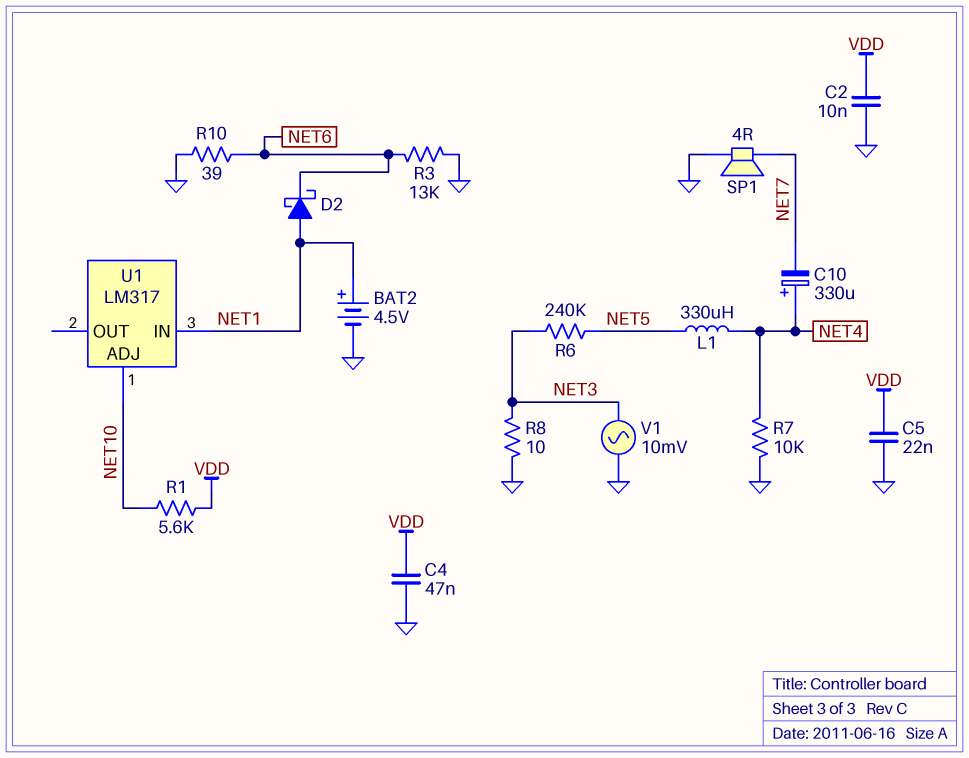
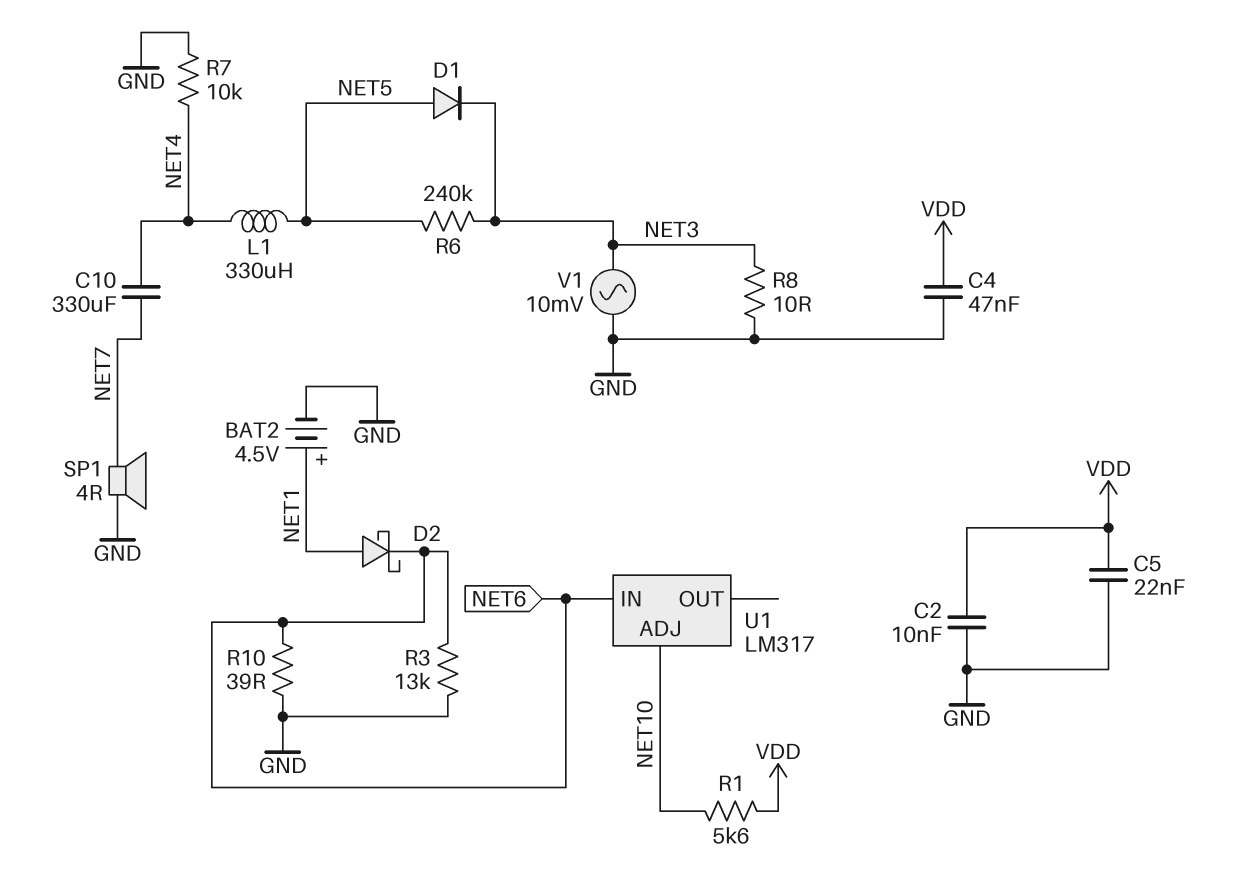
C10: 330uF (plus NET4, minus NET7) -> 330uF (NET4, NET7)
D1: none -> diode (A NET5, K NET3)
U1 pin IN: NET1 -> NET6

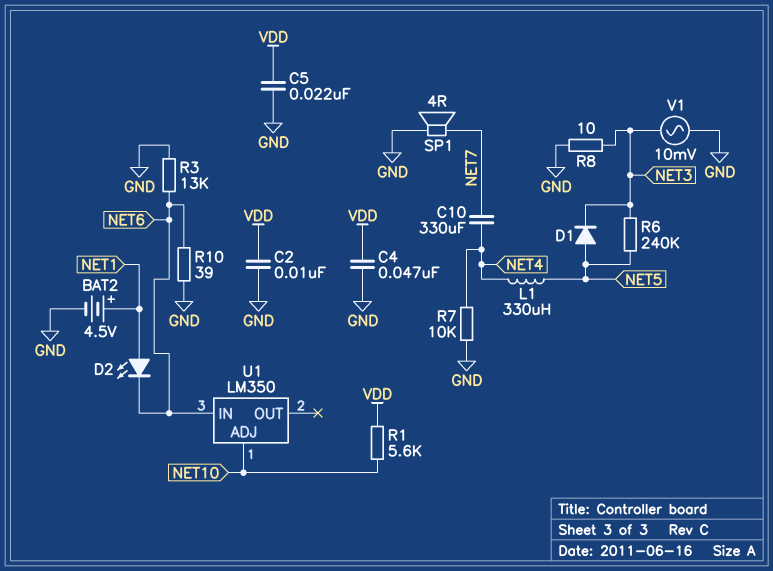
D2: schottky (A NET1, K NET6) -> LED (A NET1, K NET6)
U1: LM317 -> LM350

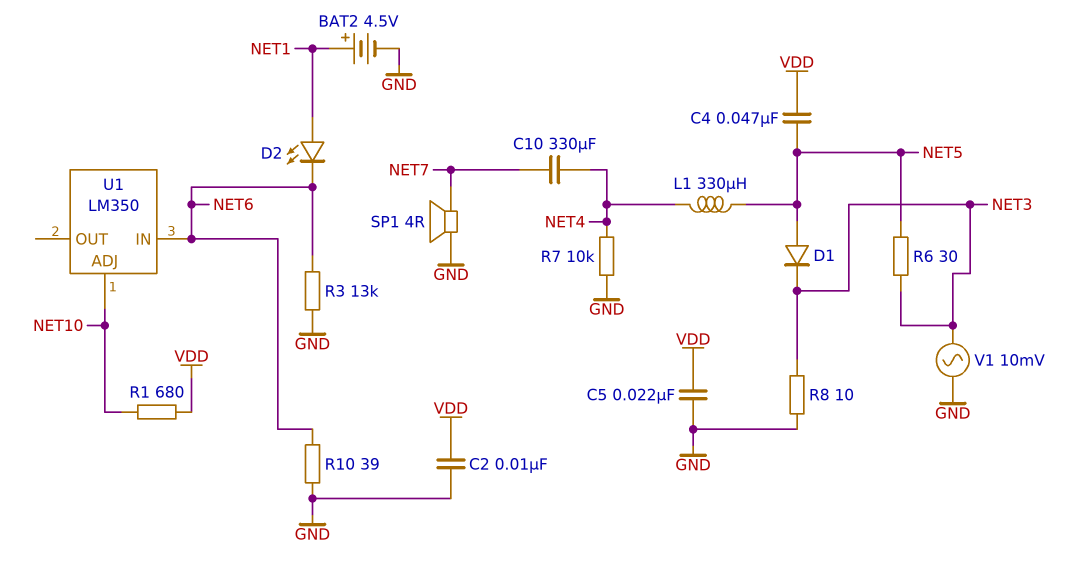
C4: 47nF (GND, VDD) -> 47nF (NET5, VDD)
R1: 5.6k (NET10, VDD) -> 680 (NET10, VDD)
R6: 240k (NET3, NET5) -> 30 (NET3, NET5)

